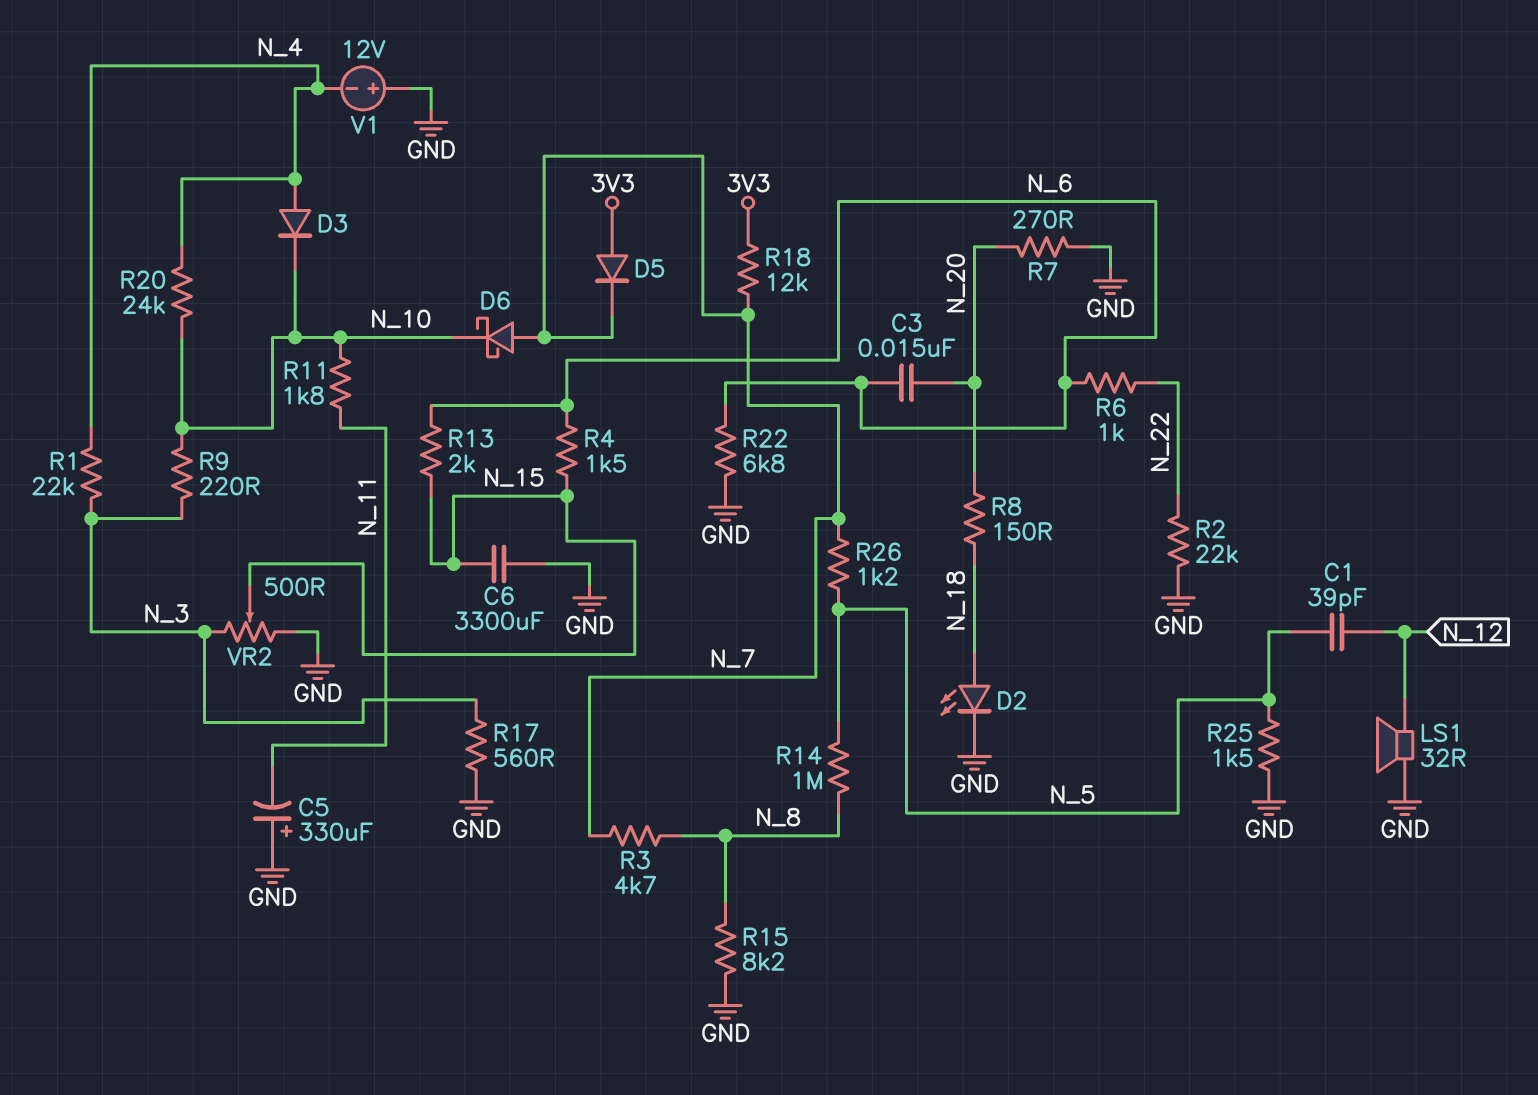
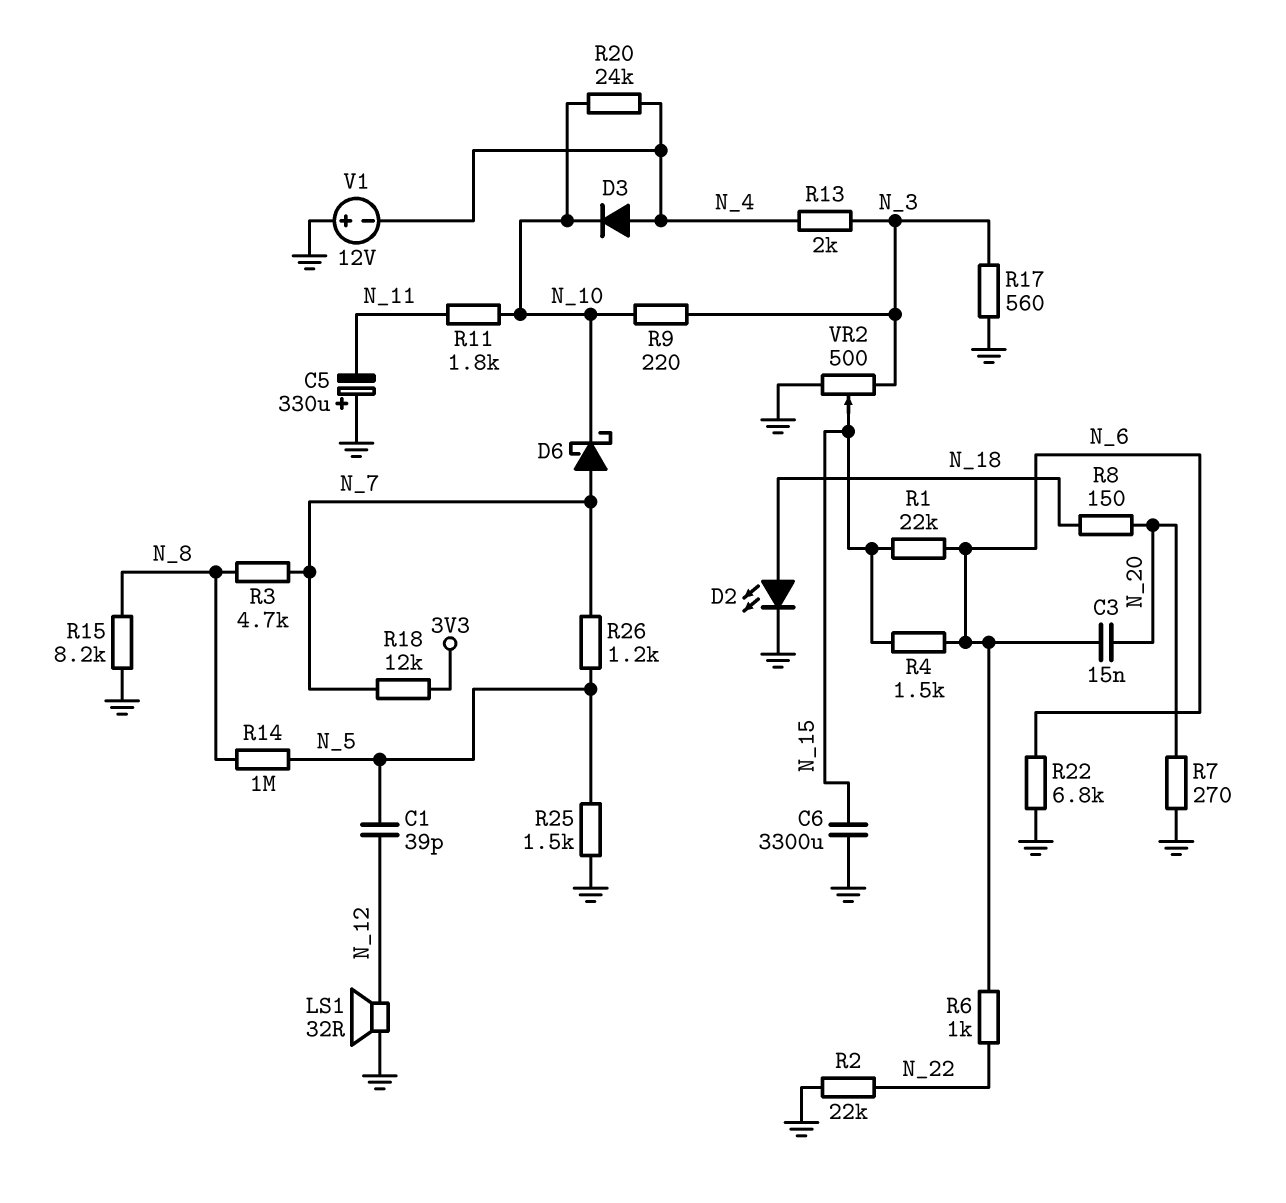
D5: diode (A 3V3, K N_7) -> none
R1: 22k (N_3, N_4) -> 22k (N_6, N_15)
R13: 2k (N_6, N_15) -> 2k (N_3, N_4)

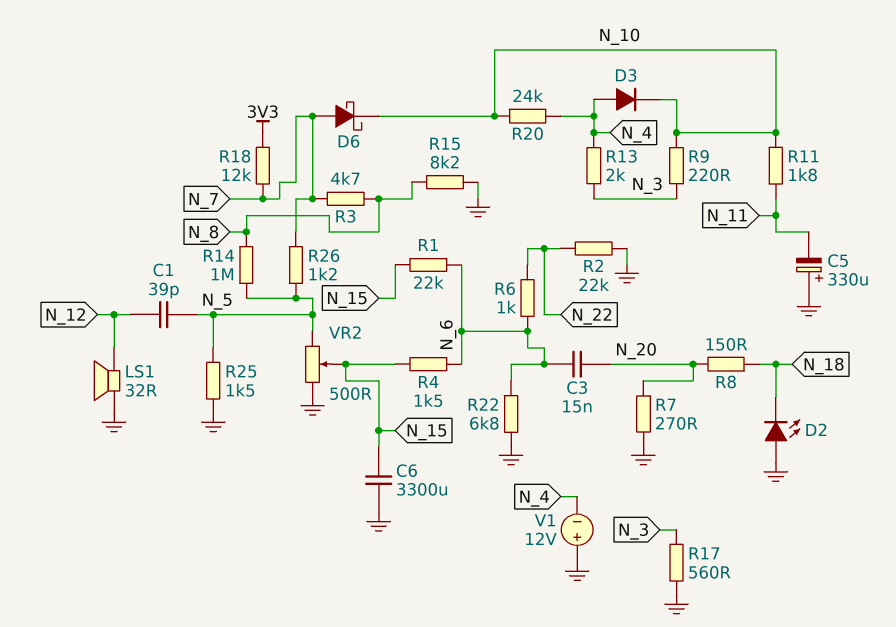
D2: LED (A N_18, K GND) -> LED (A GND, K N_18)
VR2: 500 (GND, N_3, wiper N_15) -> 500 (GND, N_5, wiper N_15)

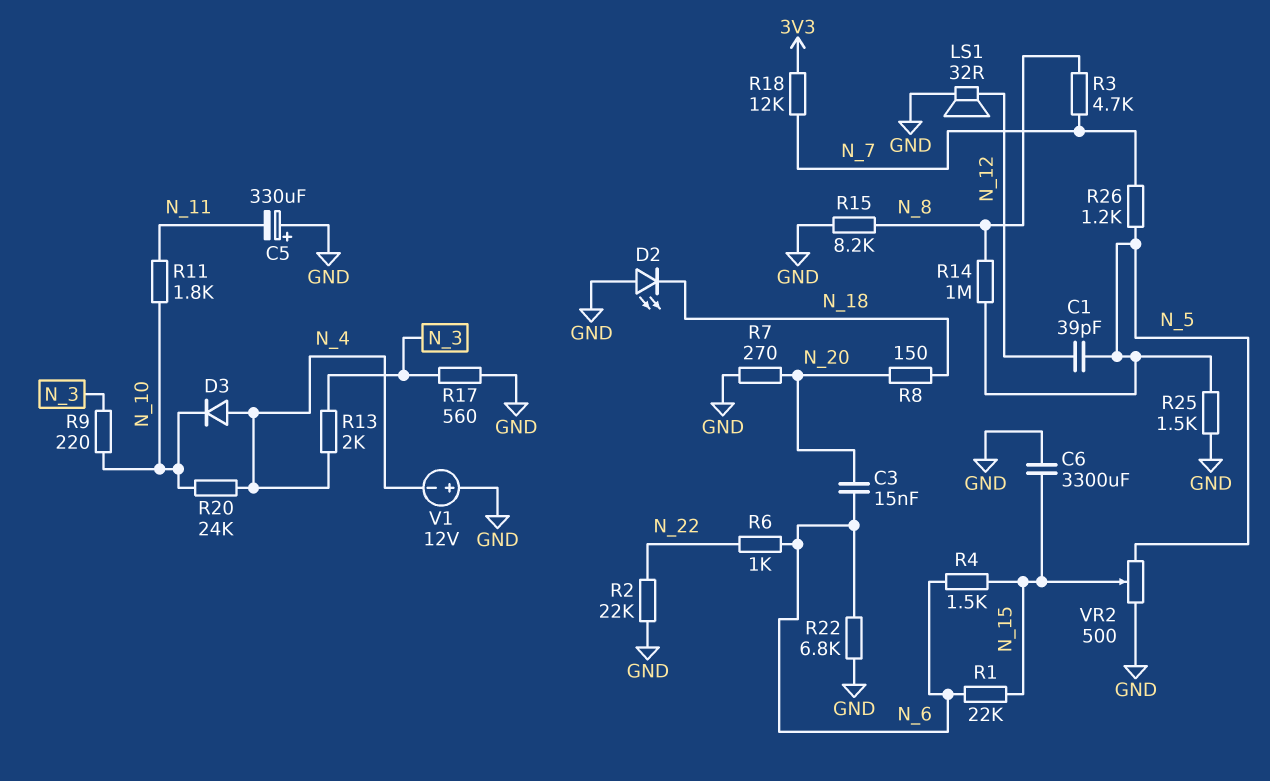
D6: schottky (A N_7, K N_10) -> none

